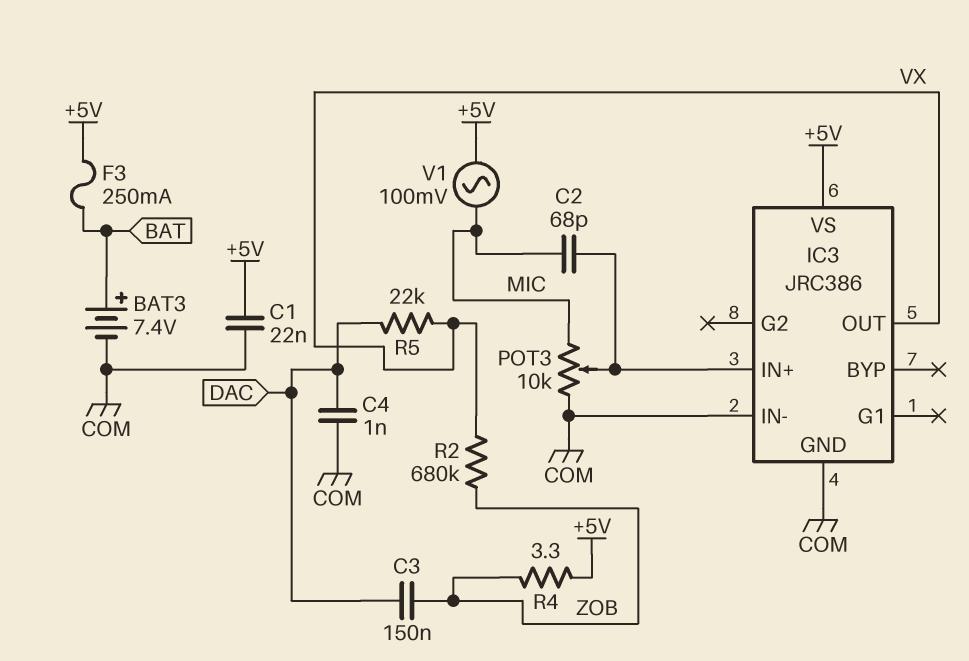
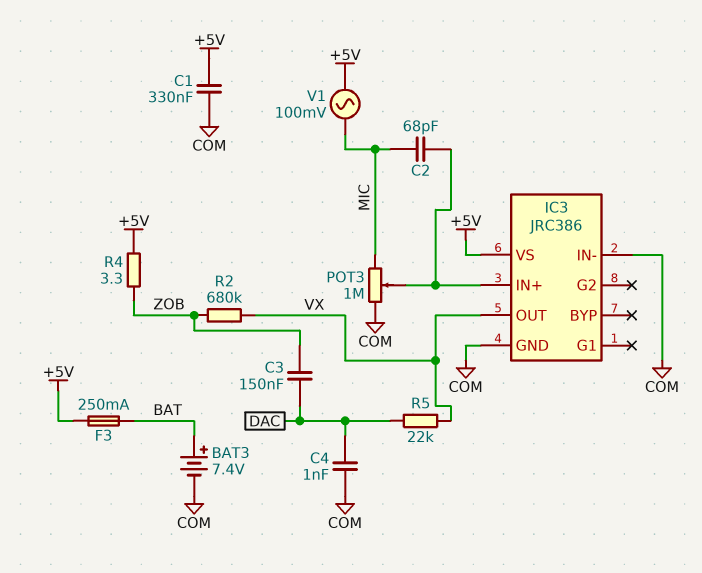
C1: 22nF (+5V, COM) -> 330nF (+5V, COM)
POT3: 10k (COM, MIC, wiper IC3/IN+) -> 1M (COM, MIC, wiper IC3/IN+)

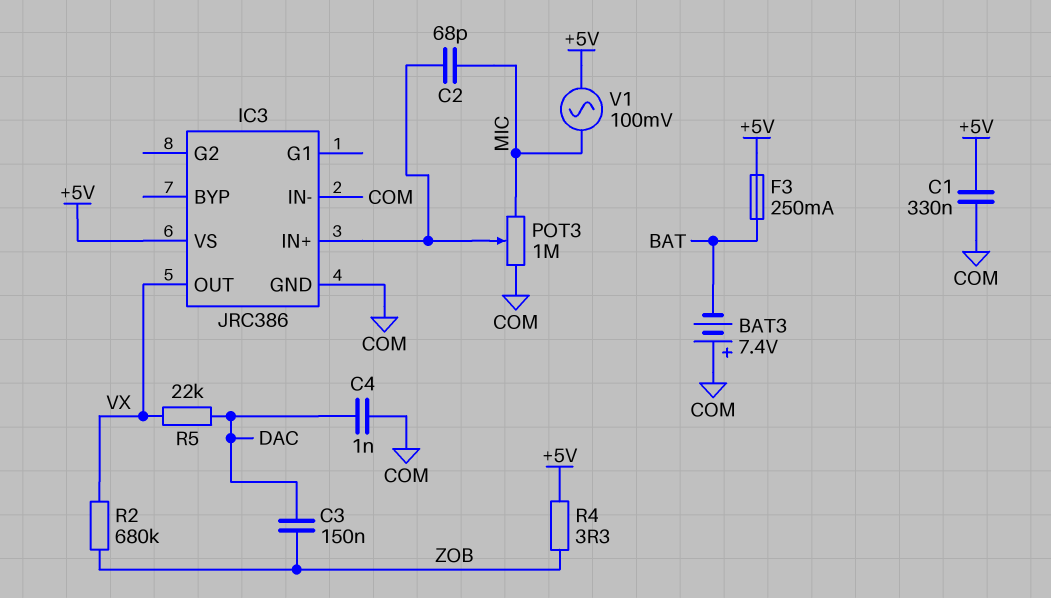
BAT3: 7.4V (plus BAT, minus COM) -> 7.4V (plus COM, minus BAT)

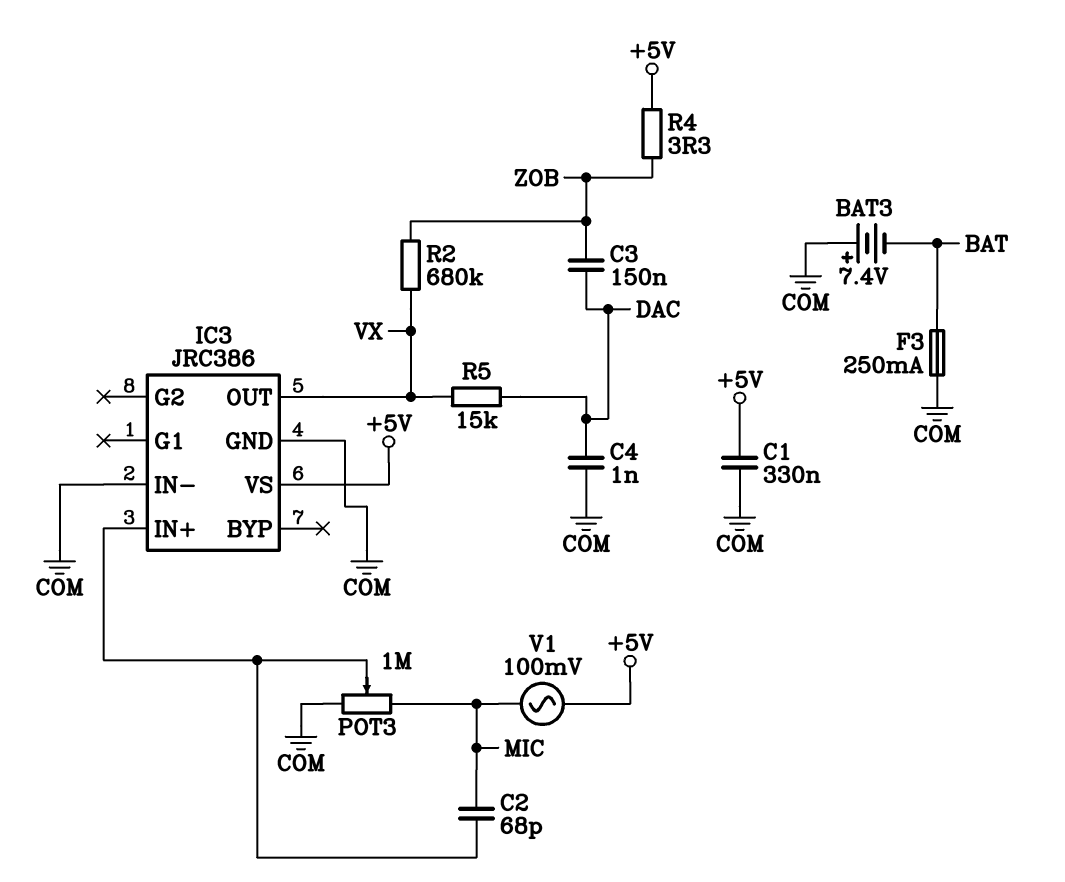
F3: 250mA (+5V, BAT) -> 250mA (BAT, COM)
R5: 22k (DAC, VX) -> 15k (DAC, VX)

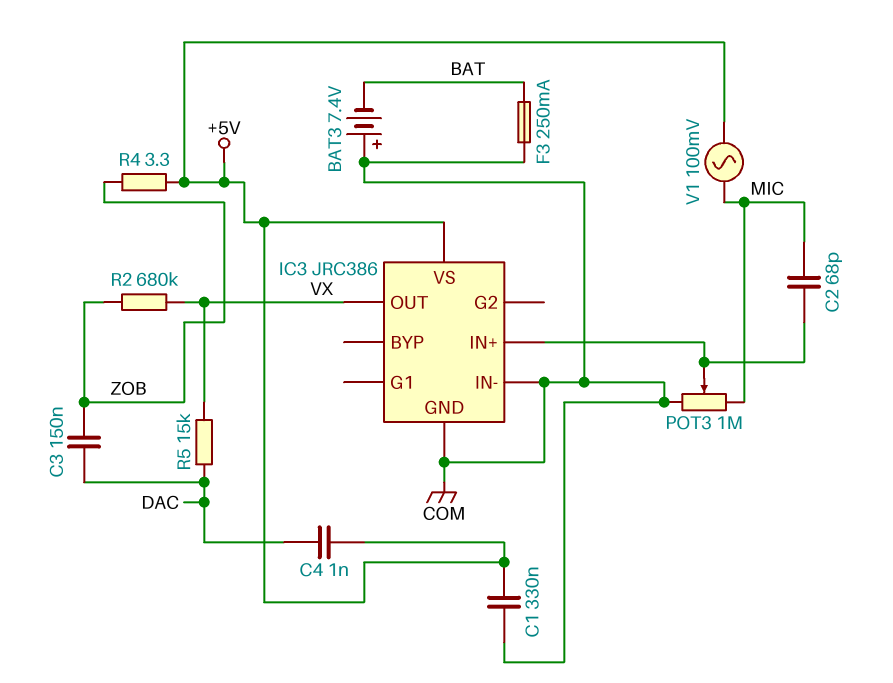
C4: 1nF (COM, DAC) -> 1nF (+5V, DAC)

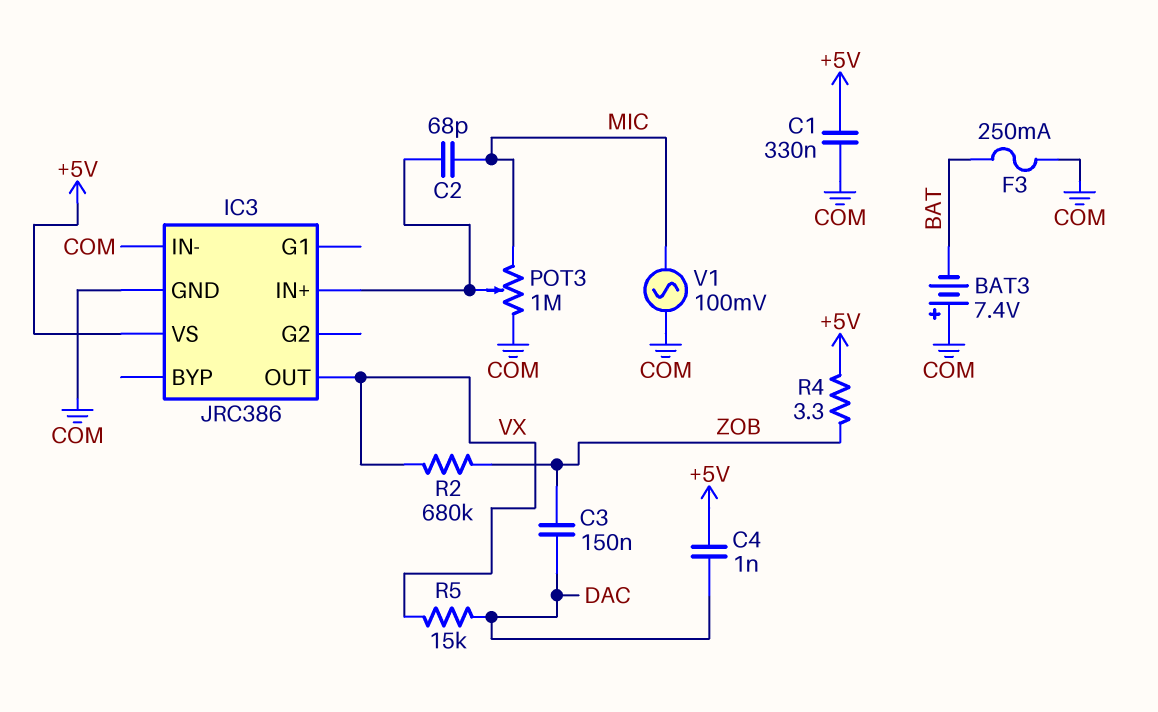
V1: AC 100mV (+5V, MIC) -> AC 100mV (COM, MIC)

